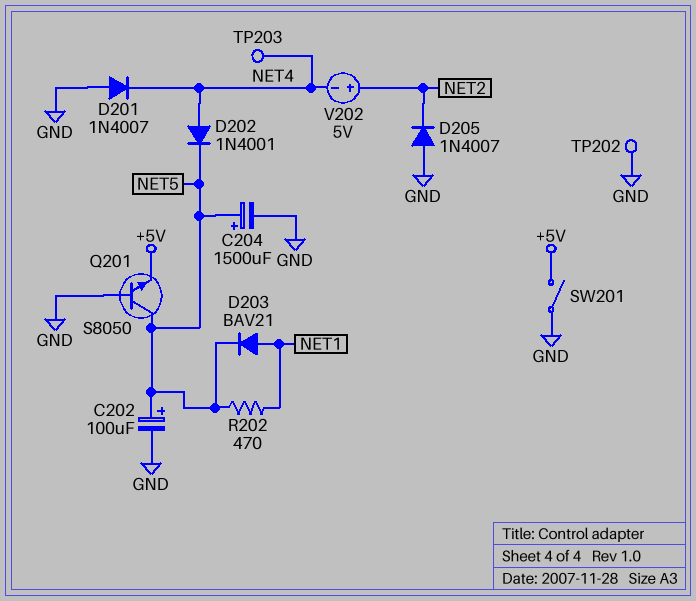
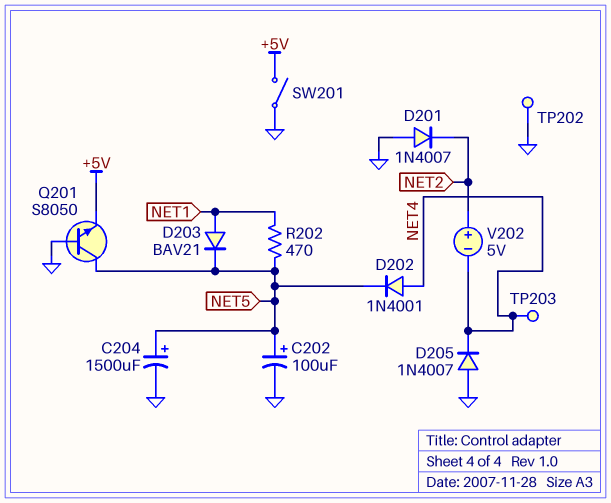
D201: diode 1N4007 (A GND, K NET4) -> diode 1N4007 (A GND, K NET2)
D205: diode 1N4007 (A GND, K NET2) -> diode 1N4007 (A GND, K NET4)

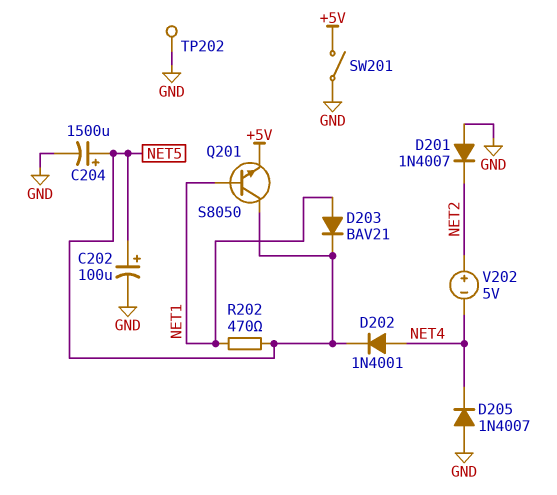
Q201: NPN S8050 (B GND, C NET5, E +5V) -> NPN S8050 (B NET1, C NET5, E +5V)
TP203: test point (NET4) -> none

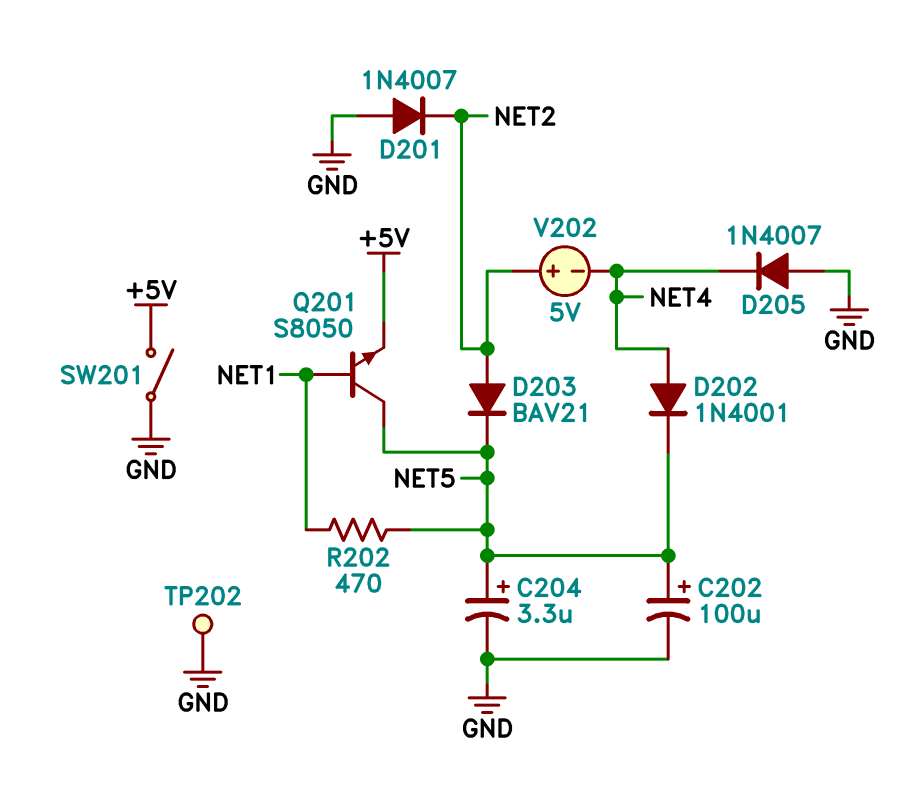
C204: 1500uF (plus NET5, minus GND) -> 3.3uF (plus NET5, minus GND)
D203: diode BAV21 (A NET1, K NET5) -> diode BAV21 (A NET2, K NET5)

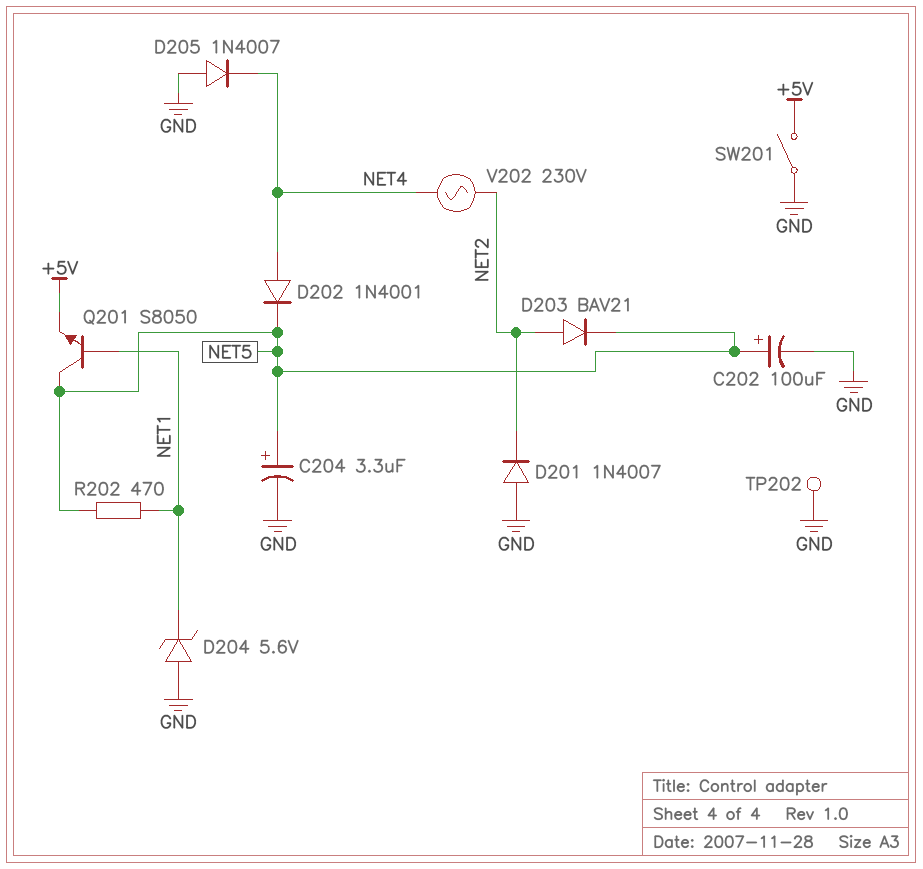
D204: none -> zener 5.6V (A GND, K NET1)
V202: 5V (plus NET2, minus NET4) -> AC 230V (NET2, NET4)

